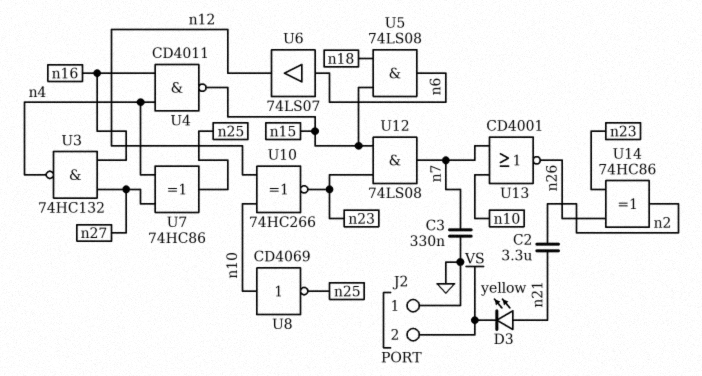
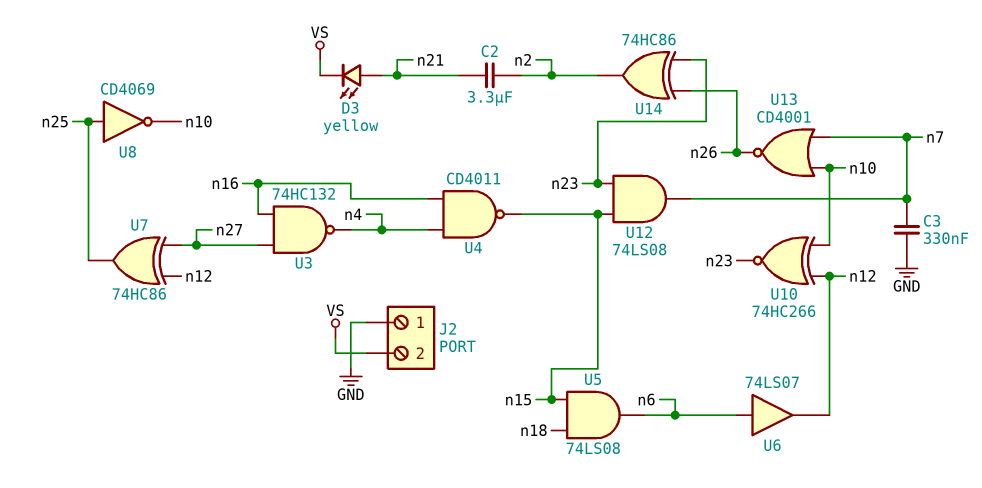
U7: XOR 74HC86 (in n4, in n27, out n25) -> XOR 74HC86 (in n12, in n27, out n25)
U8: NOT CD4069 (in n10, out n25) -> NOT CD4069 (in n25, out n10)

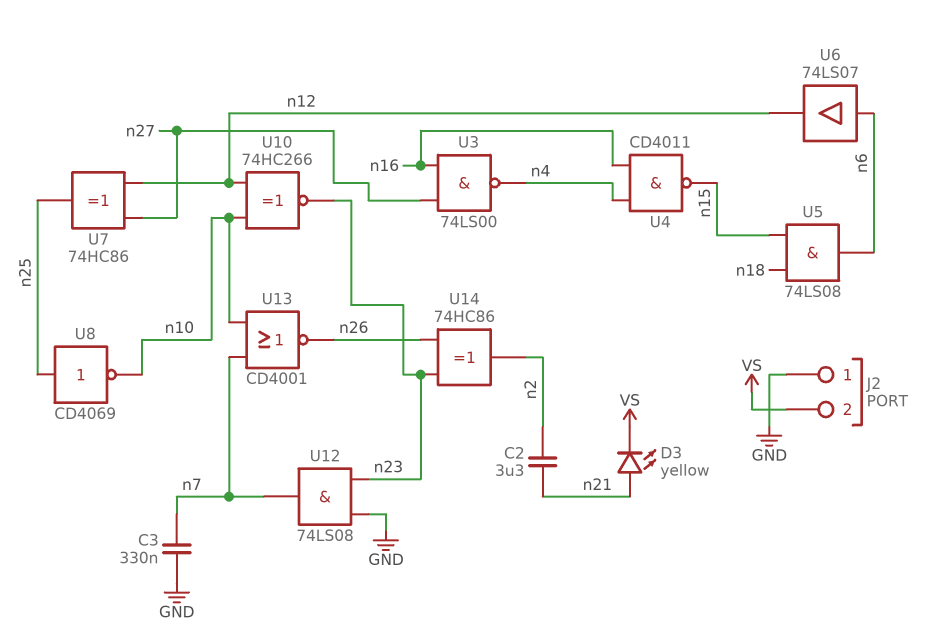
U3: NAND 74HC132 (in n16, in n27, out n4) -> NAND 74LS00 (in n16, in n27, out n4)
U12: AND 74LS08 (in n15, in n23, out n7) -> AND 74LS08 (in GND, in n23, out n7)

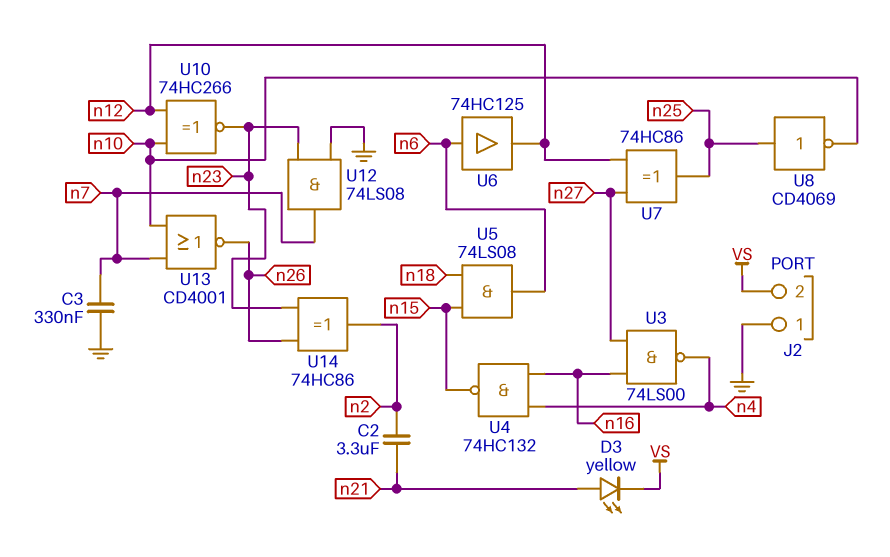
U4: NAND CD4011 (in n4, in n16, out n15) -> NAND 74HC132 (in n4, in n16, out n15)
U6: buffer 74LS07 (in n6, out n12) -> buffer 74HC125 (in n6, out n12)

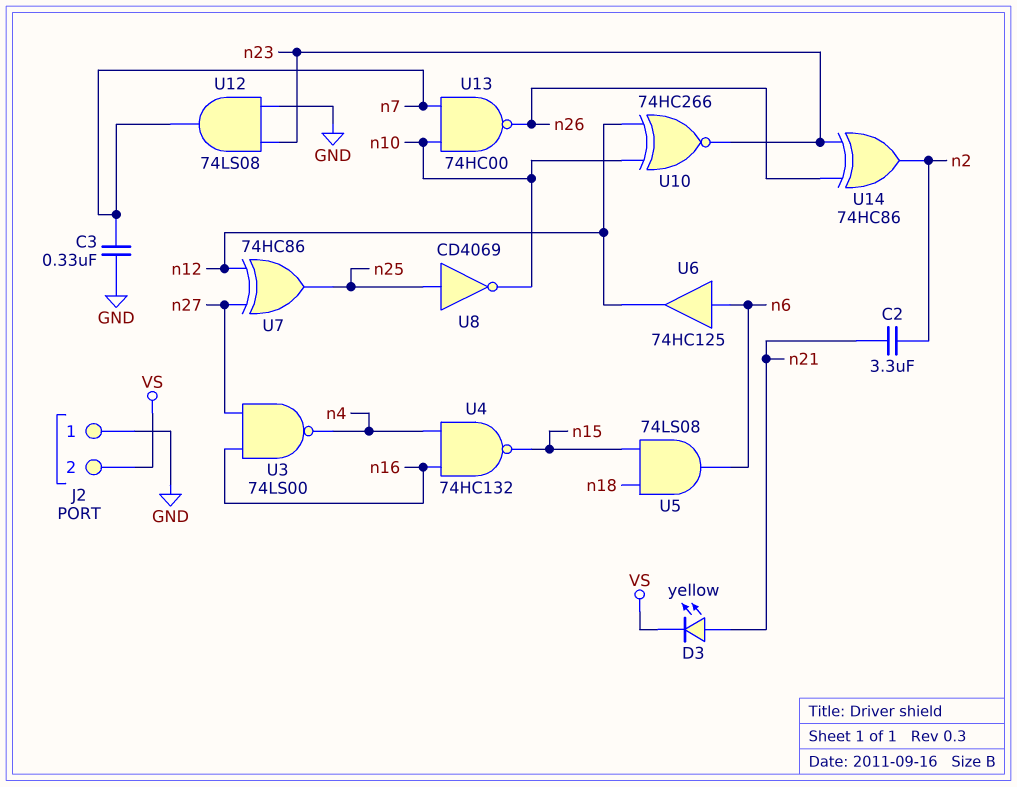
U13: NOR CD4001 (in n7, in n10, out n26) -> NAND 74HC00 (in n7, in n10, out n26)

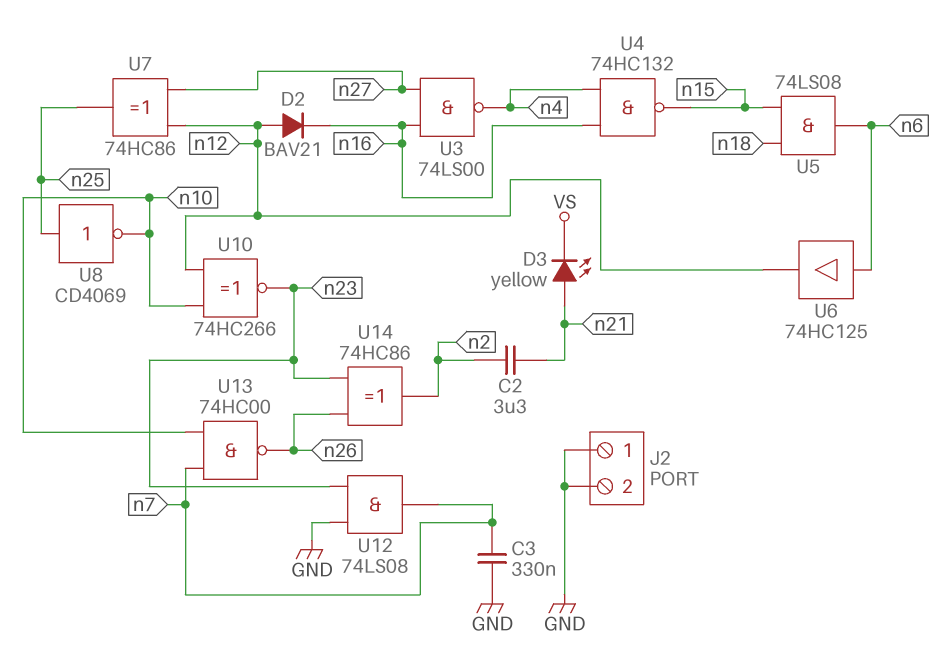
D2: none -> diode BAV21 (A n12, K n16)
J2 pin 2: VS -> GND

